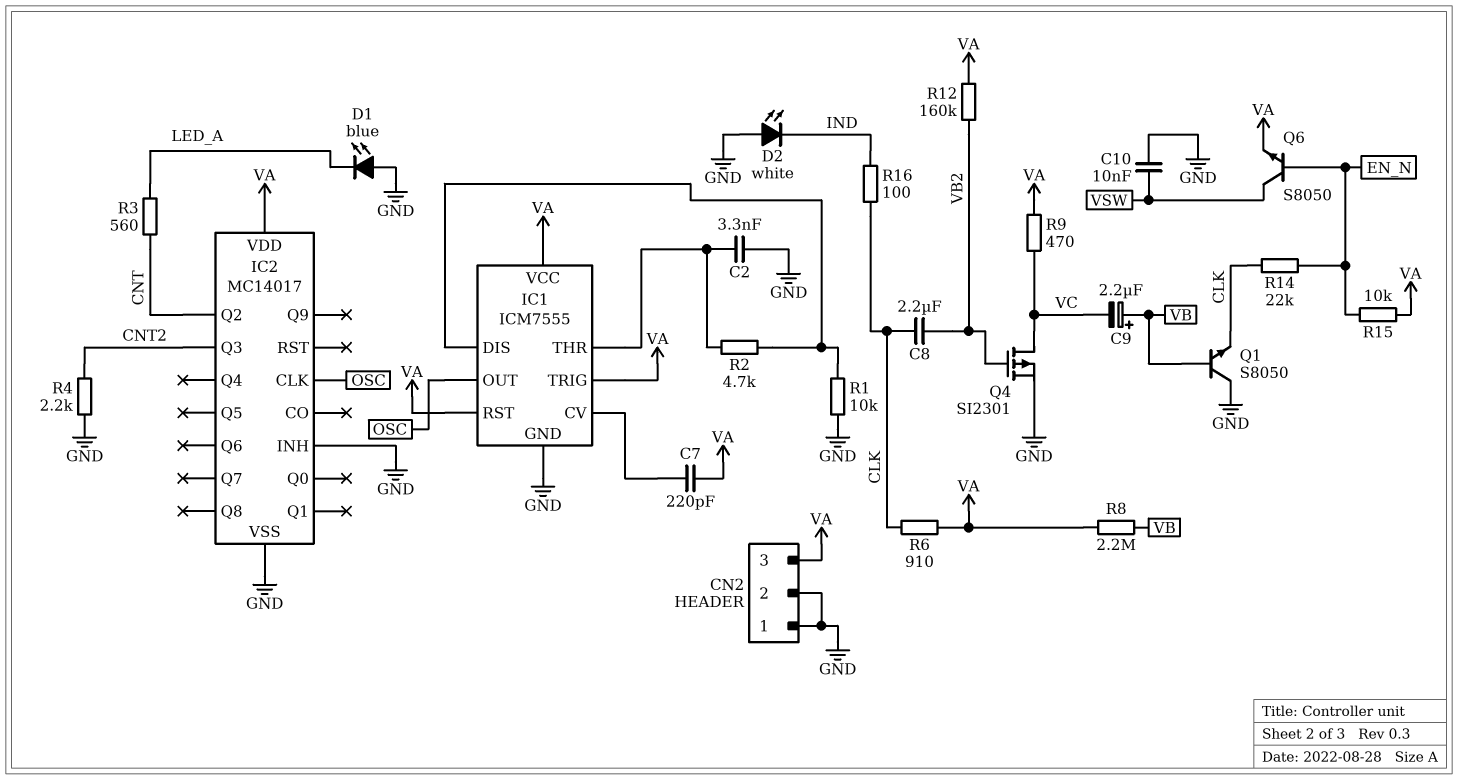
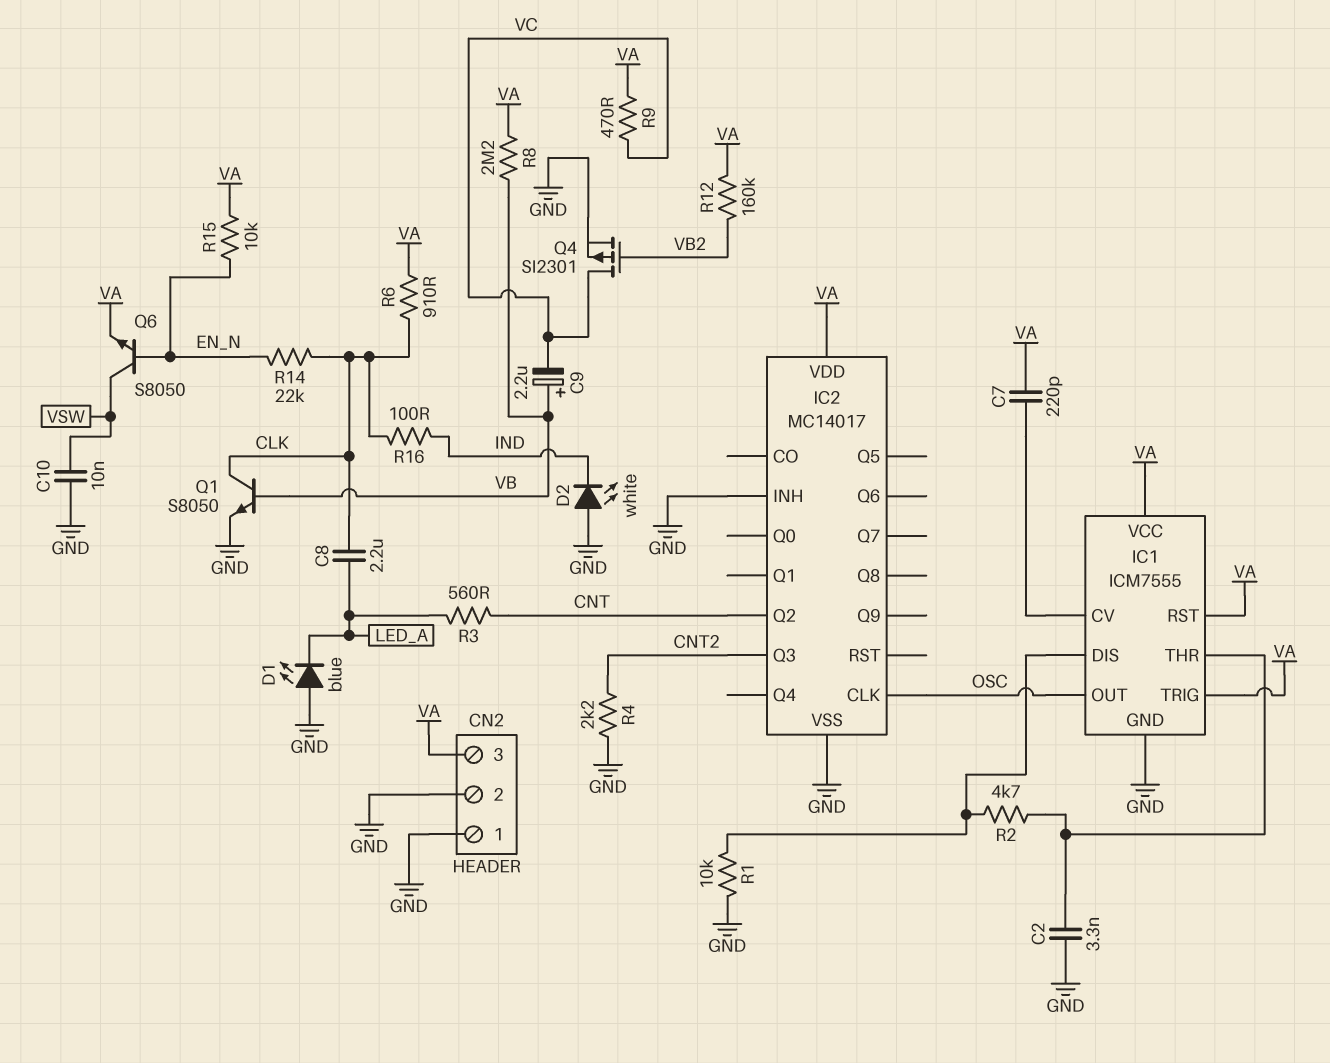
C8: 2.2uF (CLK, VB2) -> 2.2uF (CLK, LED_A)
Q1: NPN S8050 (B VB, C GND, E CLK) -> NPN S8050 (B VB, C CLK, E GND)

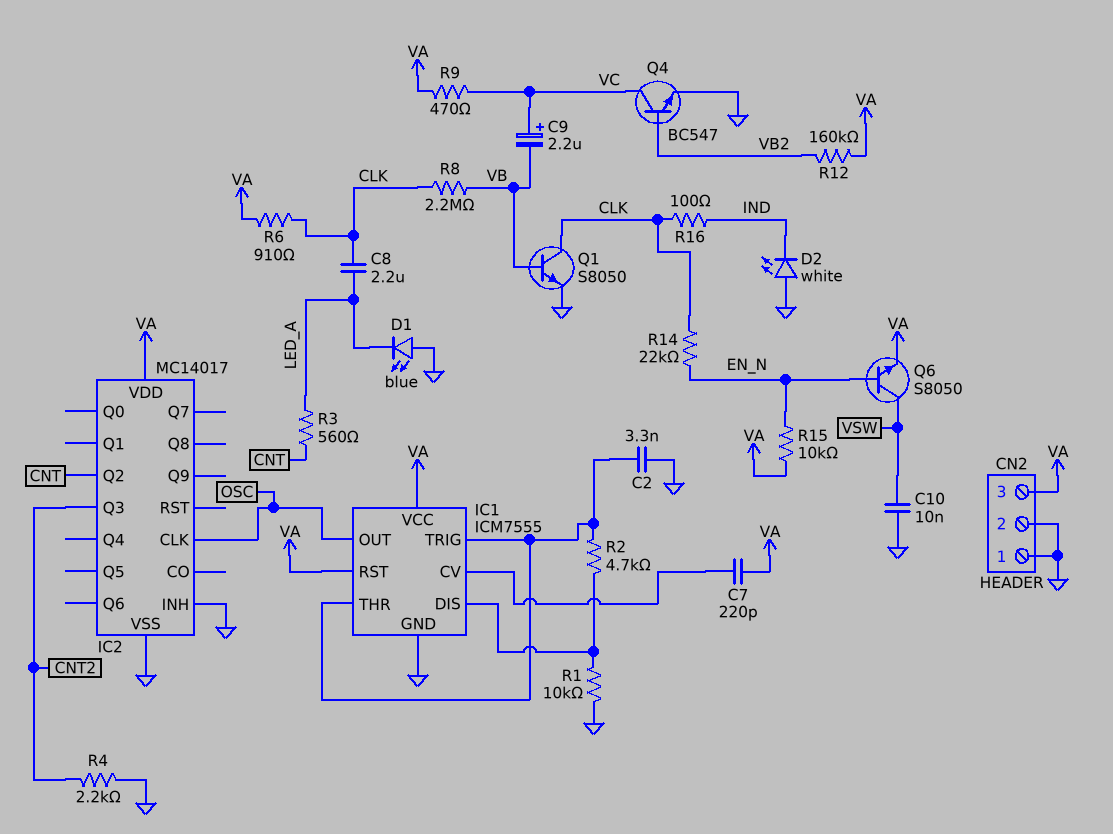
C9: 2.2uF (plus VB, minus VC) -> 2.2uF (plus VC, minus VB)
IC1 pin TRIG: VA -> IC1/THR
Q4: PMOS SI2301 (G VB2, D VC, S GND) -> NPN BC547 (B VB2, C VC, E GND)
R8: 2.2M (VA, VB) -> 2.2M (CLK, VB)

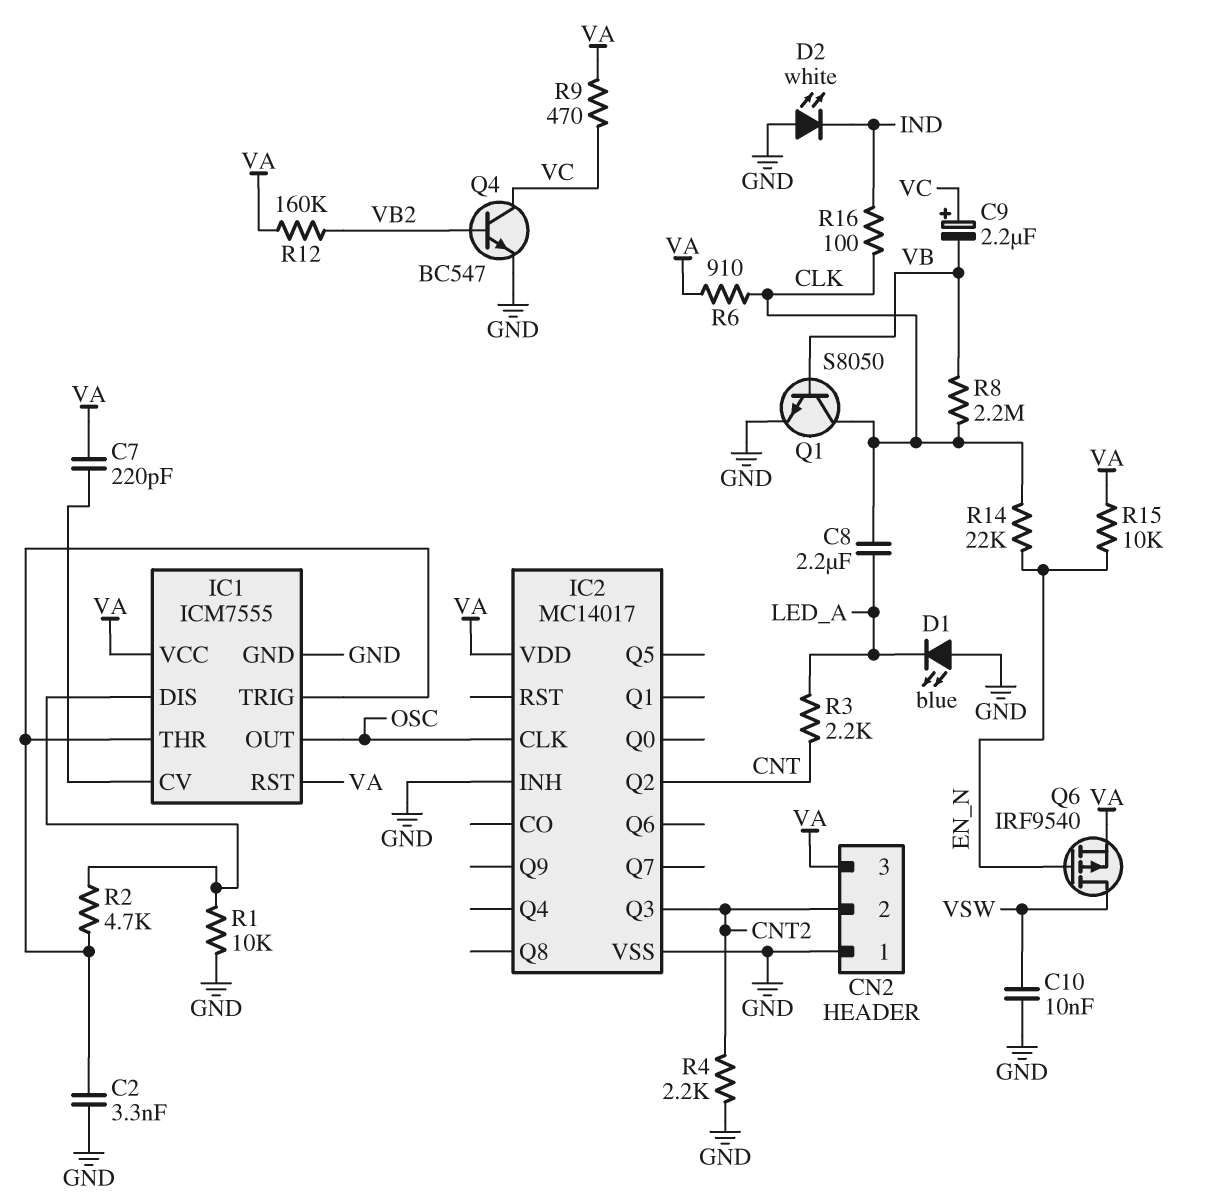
CN2 pin 2: GND -> CNT2
Q6: NPN S8050 (B EN_N, C VSW, E VA) -> PMOS IRF9540 (G EN_N, D VSW, S VA)
R3: 560 (CNT, LED_A) -> 2.2k (CNT, LED_A)

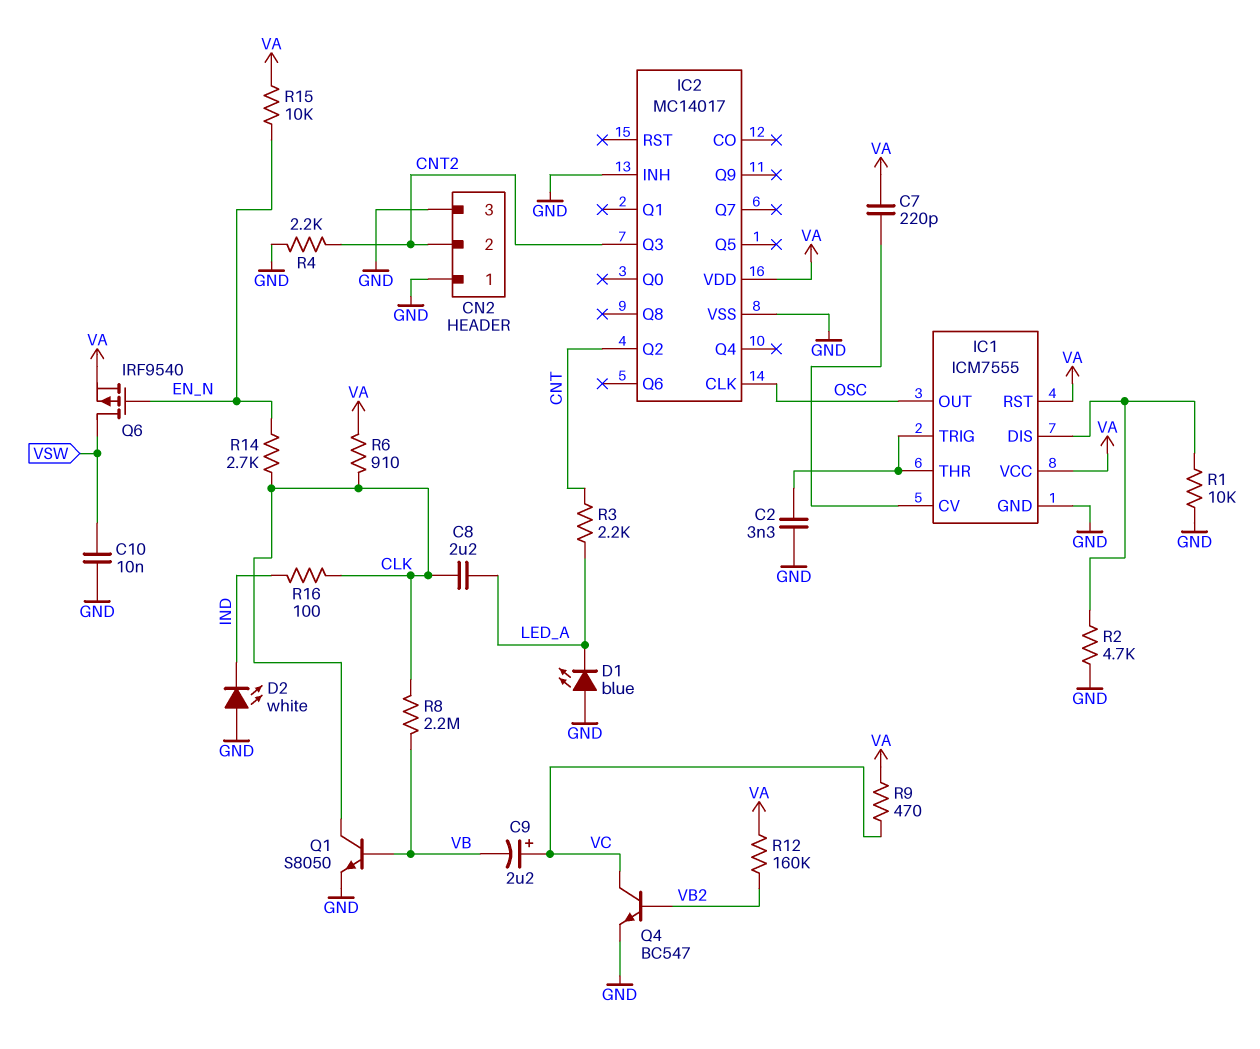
CN2 pin 3: VA -> GND
R2: 4.7k (IC1/DIS, IC1/THR) -> 4.7k (GND, IC1/DIS)
R14: 22k (CLK, EN_N) -> 2.7k (CLK, EN_N)

